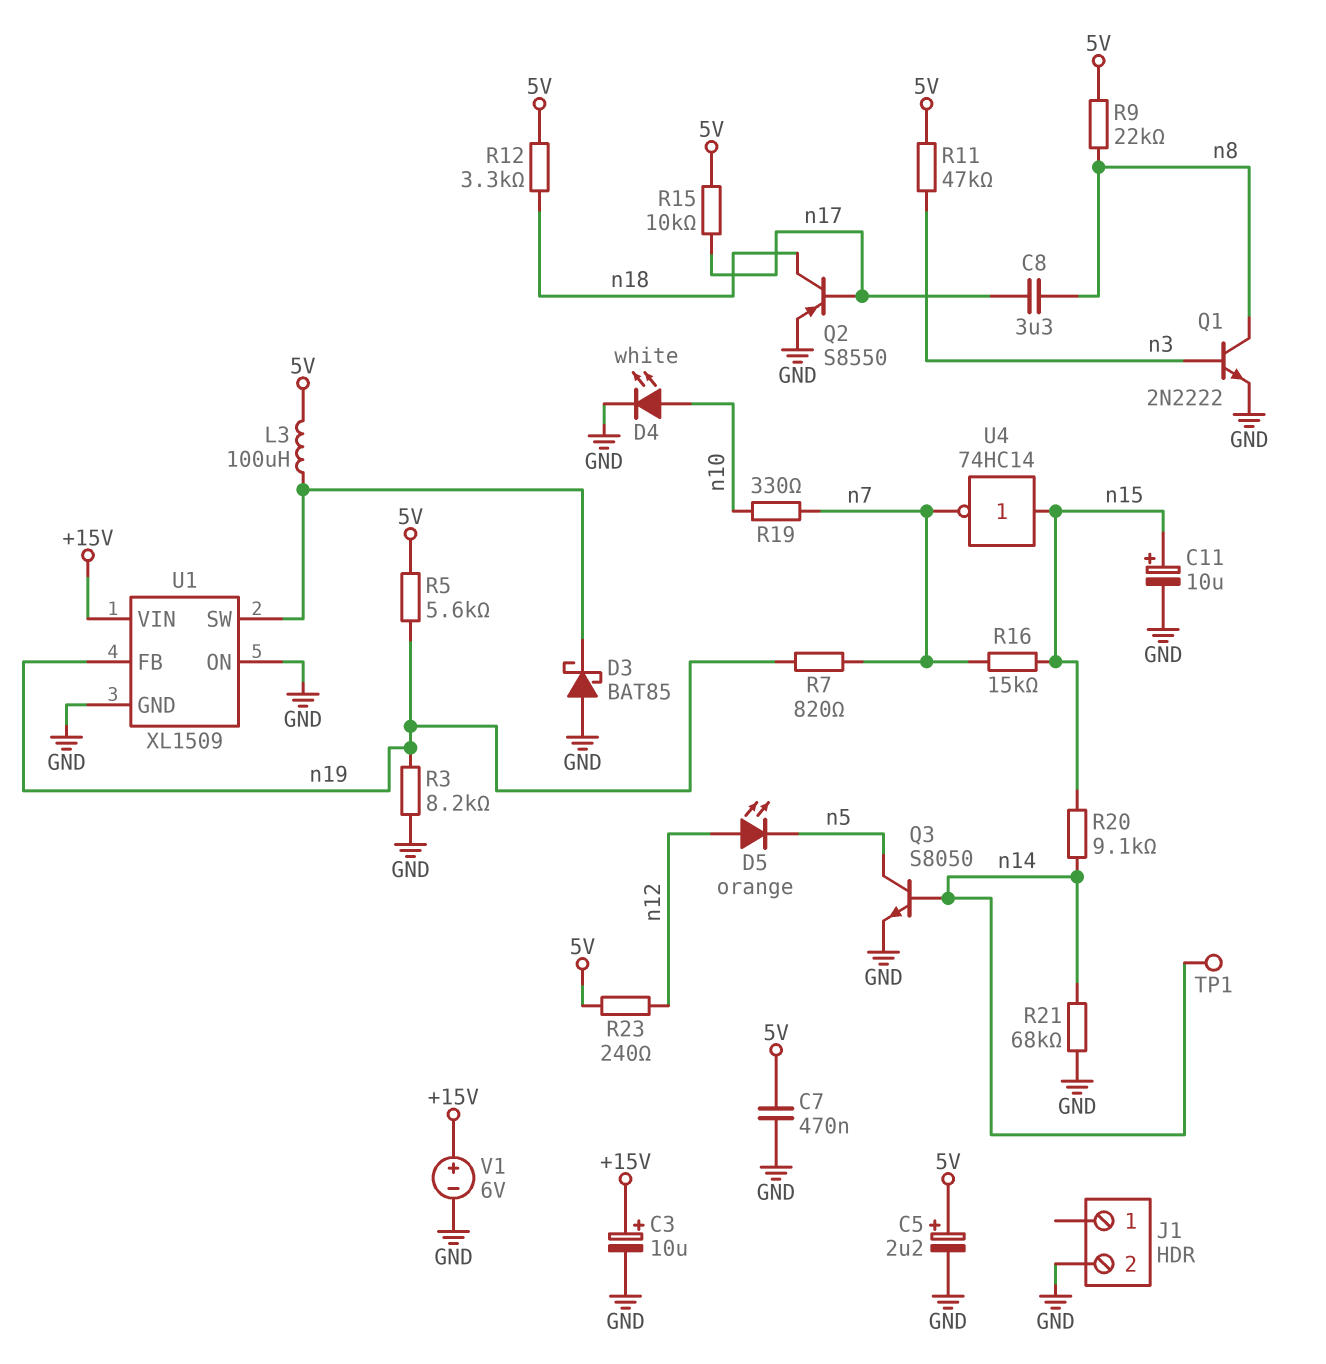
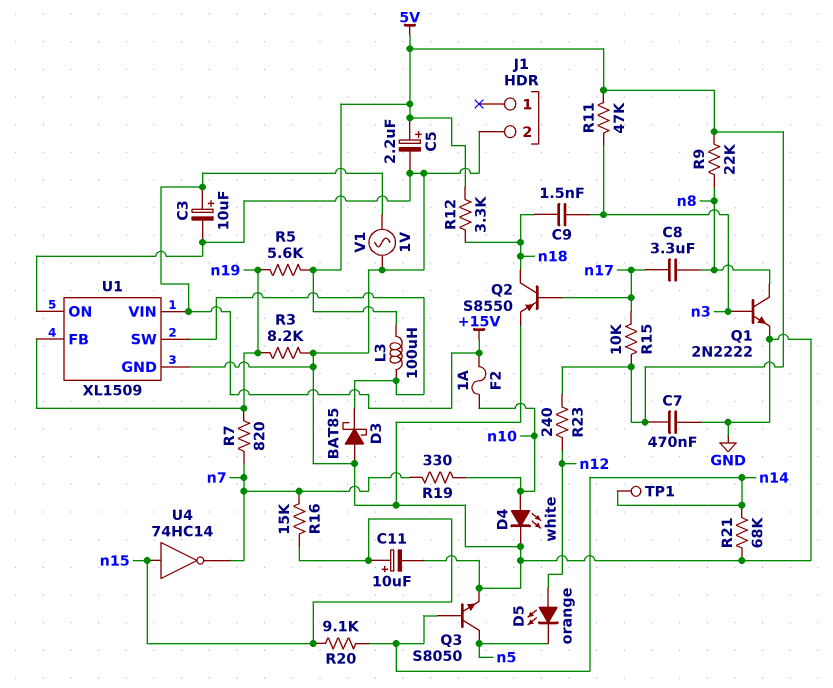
C9: none -> 1.5nF (n3, n18)
F2: none -> 1A (+15V, n10)
V1: 6V (plus +15V, minus GND) -> AC 1V (+15V, GND)

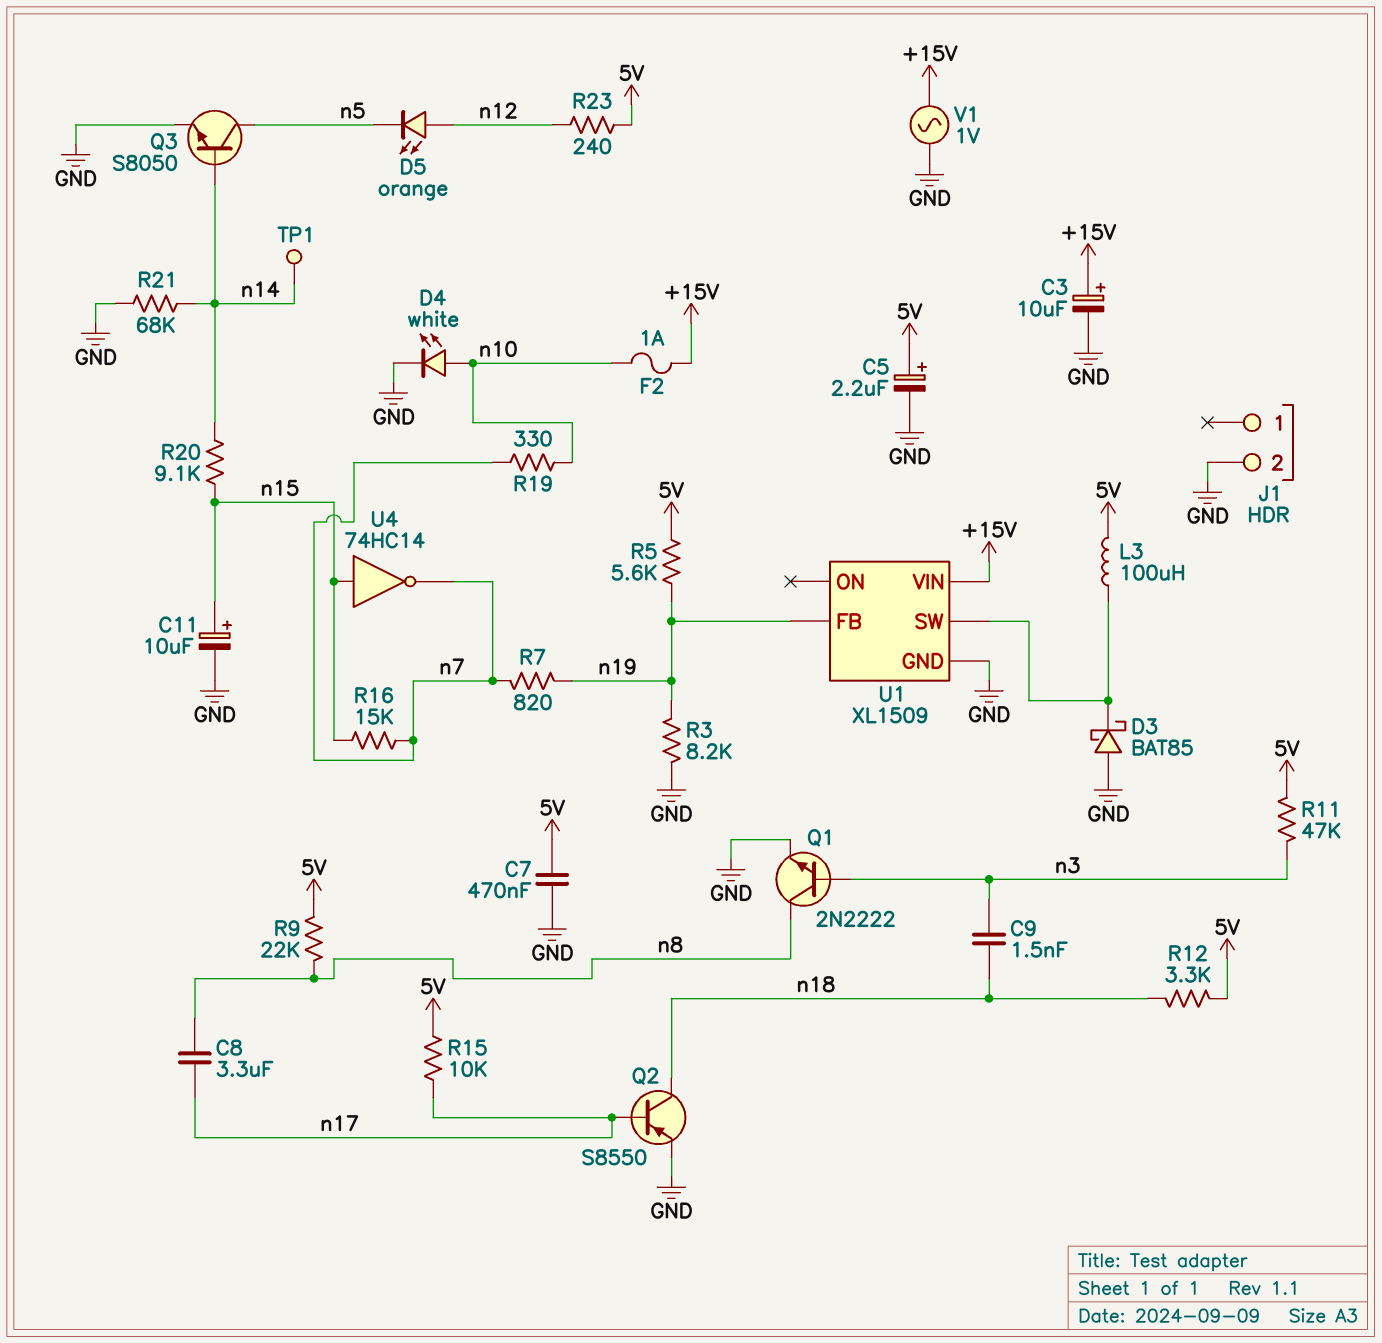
U1 pin ON: GND -> none

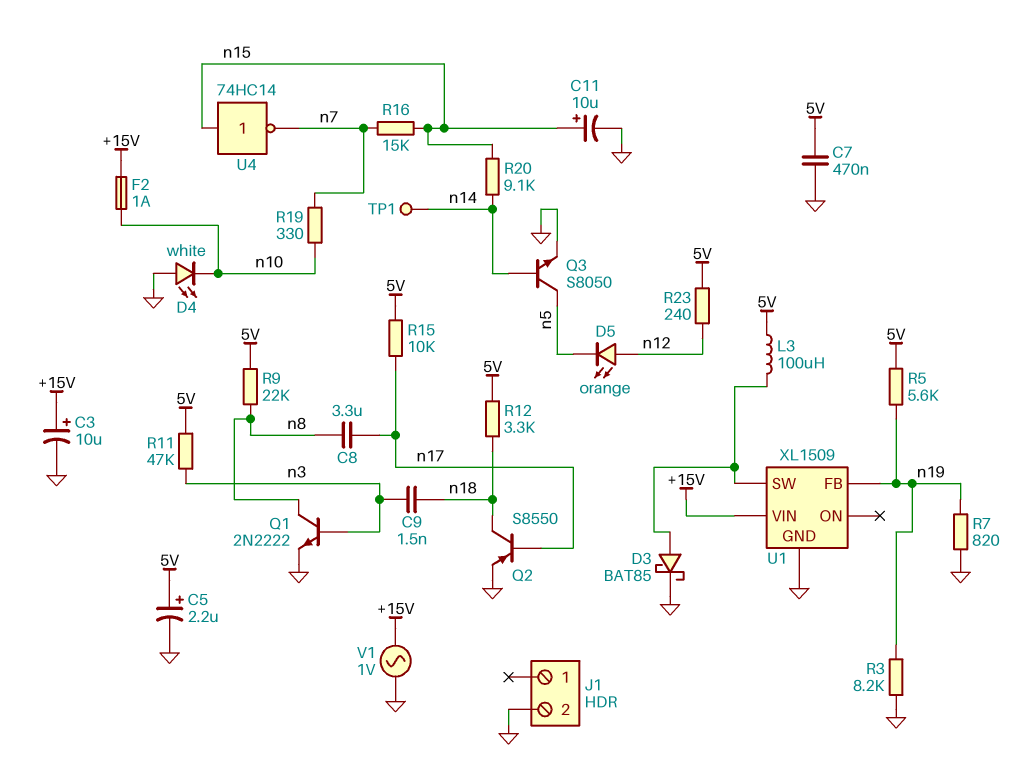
D3: schottky BAT85 (A GND, K U1/SW) -> schottky BAT85 (A U1/SW, K GND)
D4: LED white (A n10, K GND) -> LED white (A GND, K n10)
R7: 820 (n7, n19) -> 820 (GND, n19)
R21: 68k (GND, n14) -> none

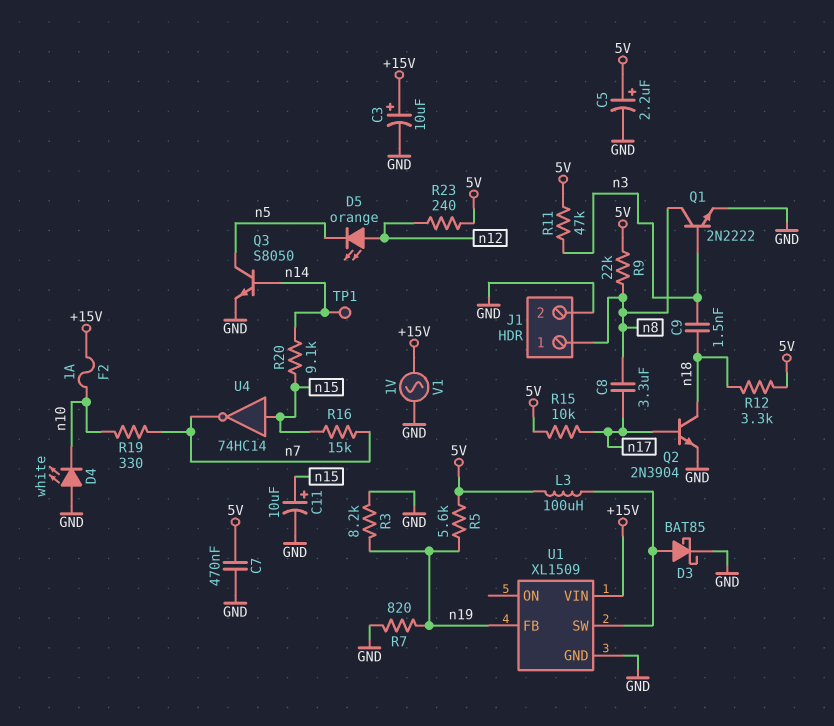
J1 pin 1: none -> n8
Q2: PNP S8550 (B n17, C n18, E GND) -> NPN 2N3904 (B n17, C n18, E GND)

